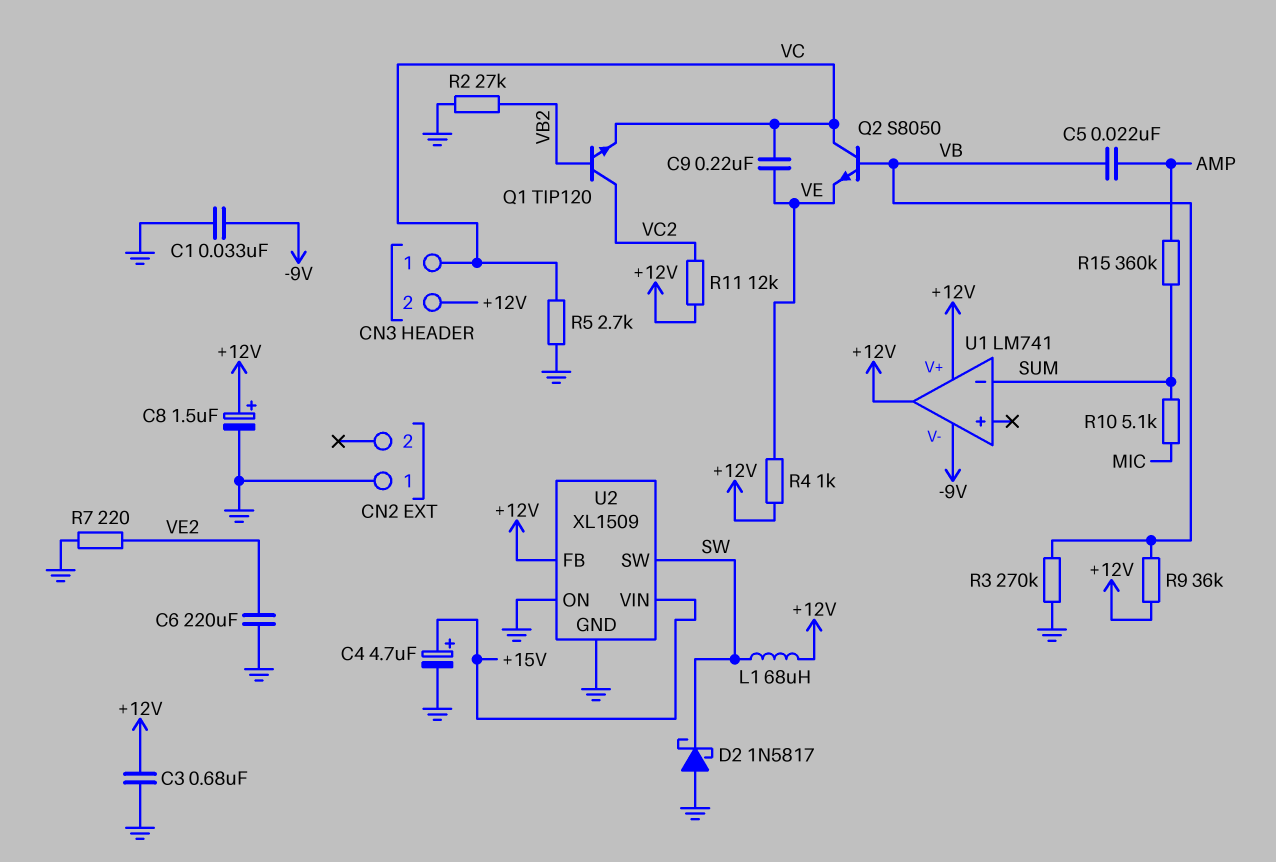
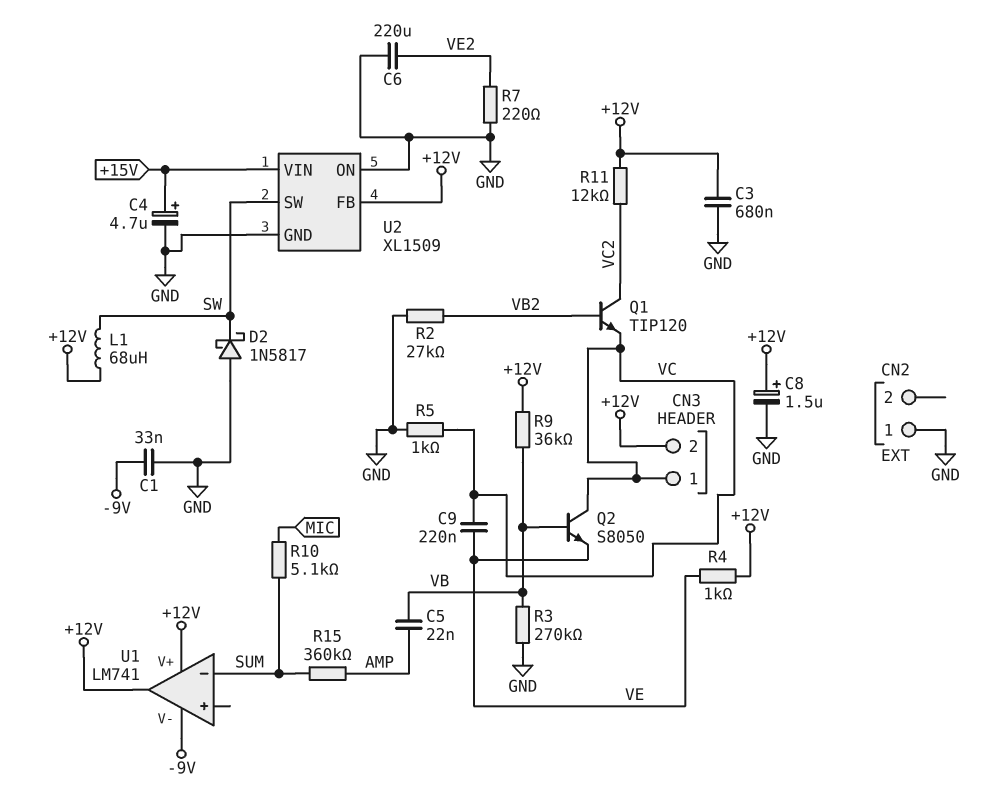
R5: 2.7k (GND, VC) -> 1k (GND, VC)

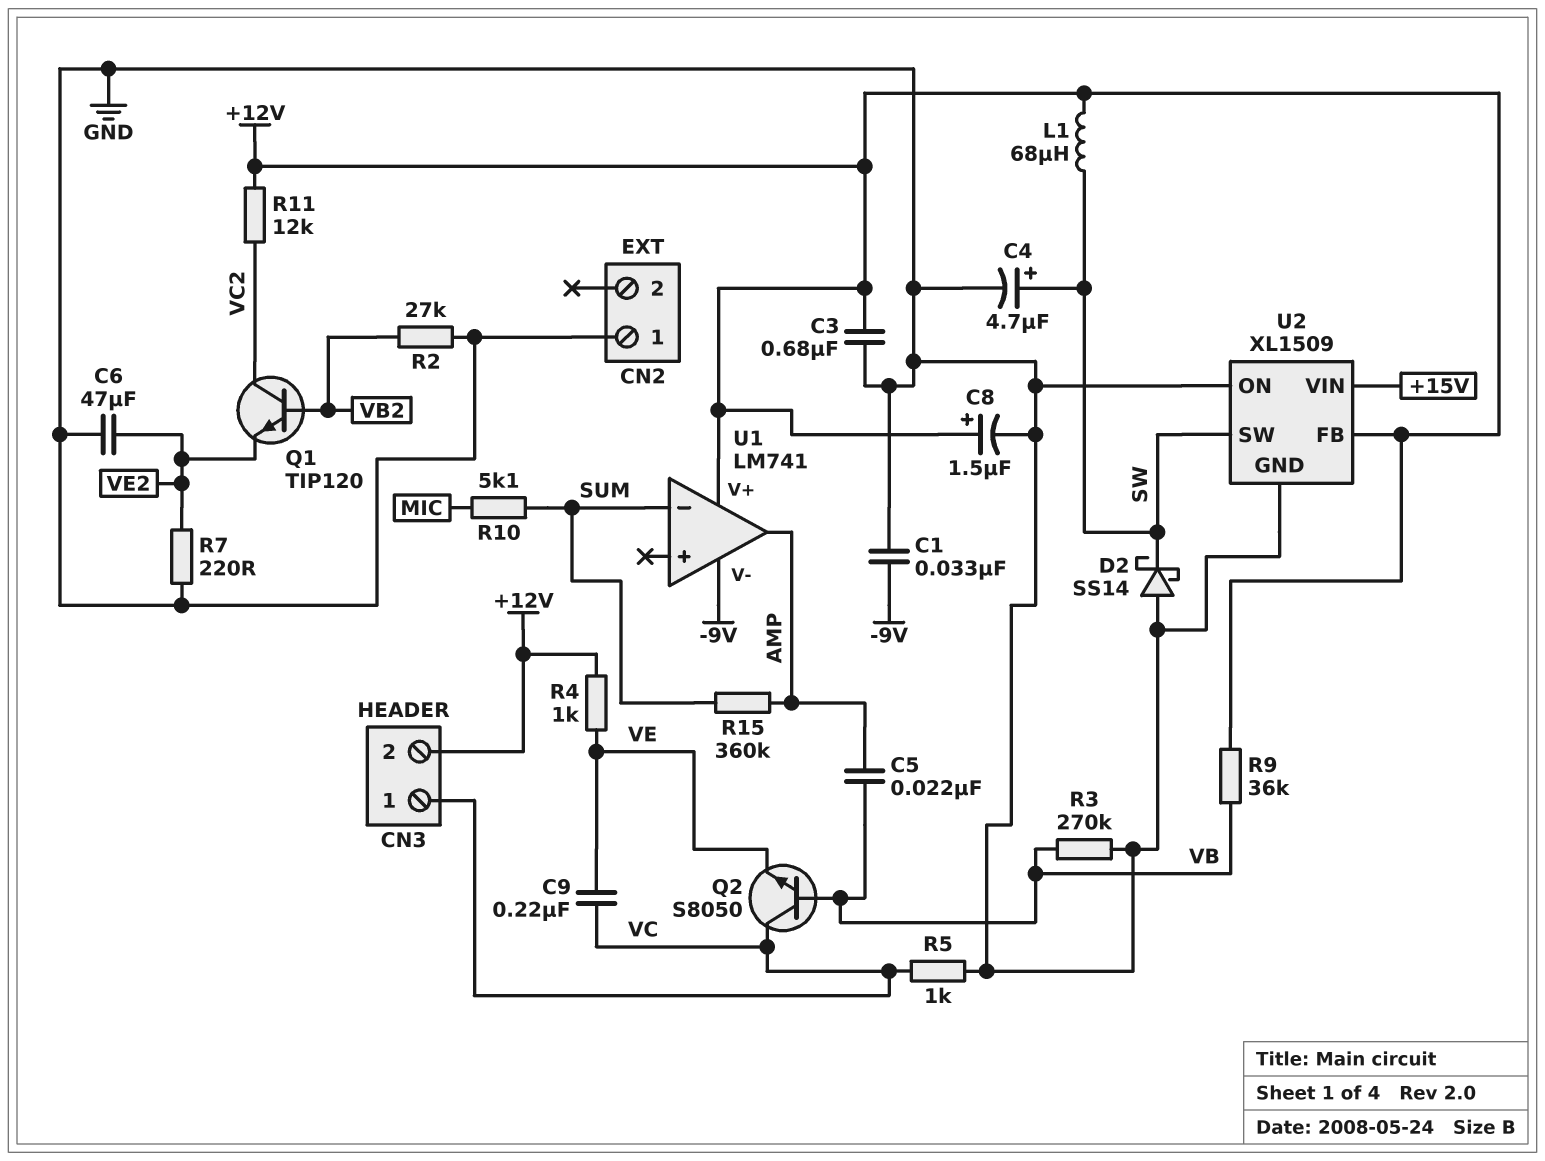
C4: 4.7uF (plus +15V, minus GND) -> 4.7uF (plus SW, minus GND)
C6: 220uF (GND, VE2) -> 47uF (GND, VE2)
D2: schottky 1N5817 (A GND, K SW) -> schottky SS14 (A GND, K SW)
Q1: NPN TIP120 (B VB2, C VC2, E VC) -> NPN TIP120 (B VB2, C VC2, E VE2)
U1 pin out: +12V -> AMP

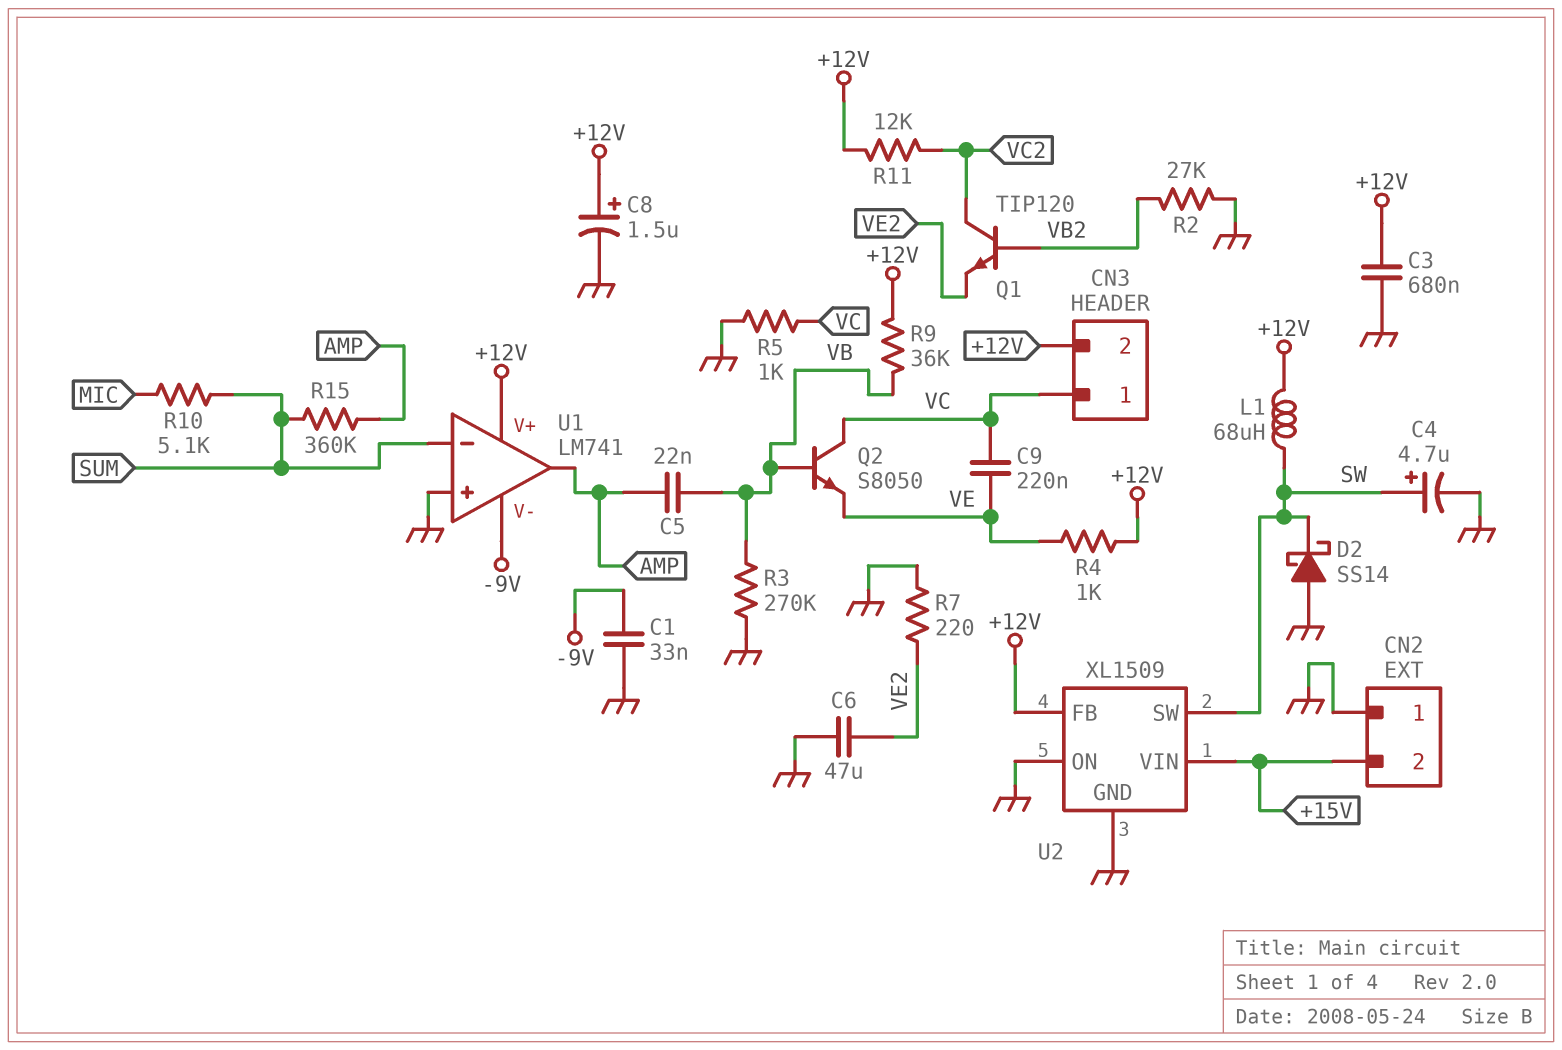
CN2 pin 2: none -> +15V
U1 pin in+: none -> GND

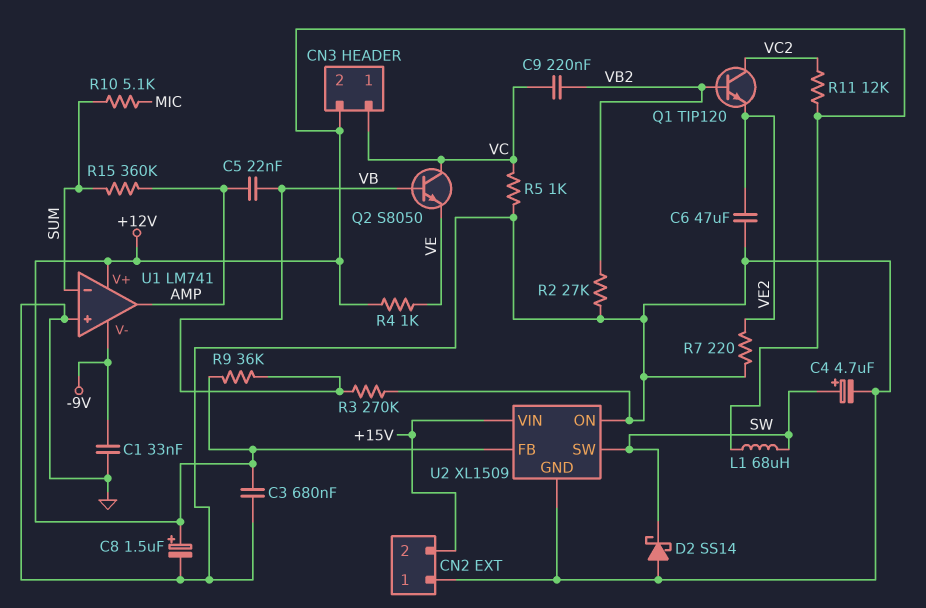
C9: 220nF (VC, VE) -> 220nF (VB2, VC)

